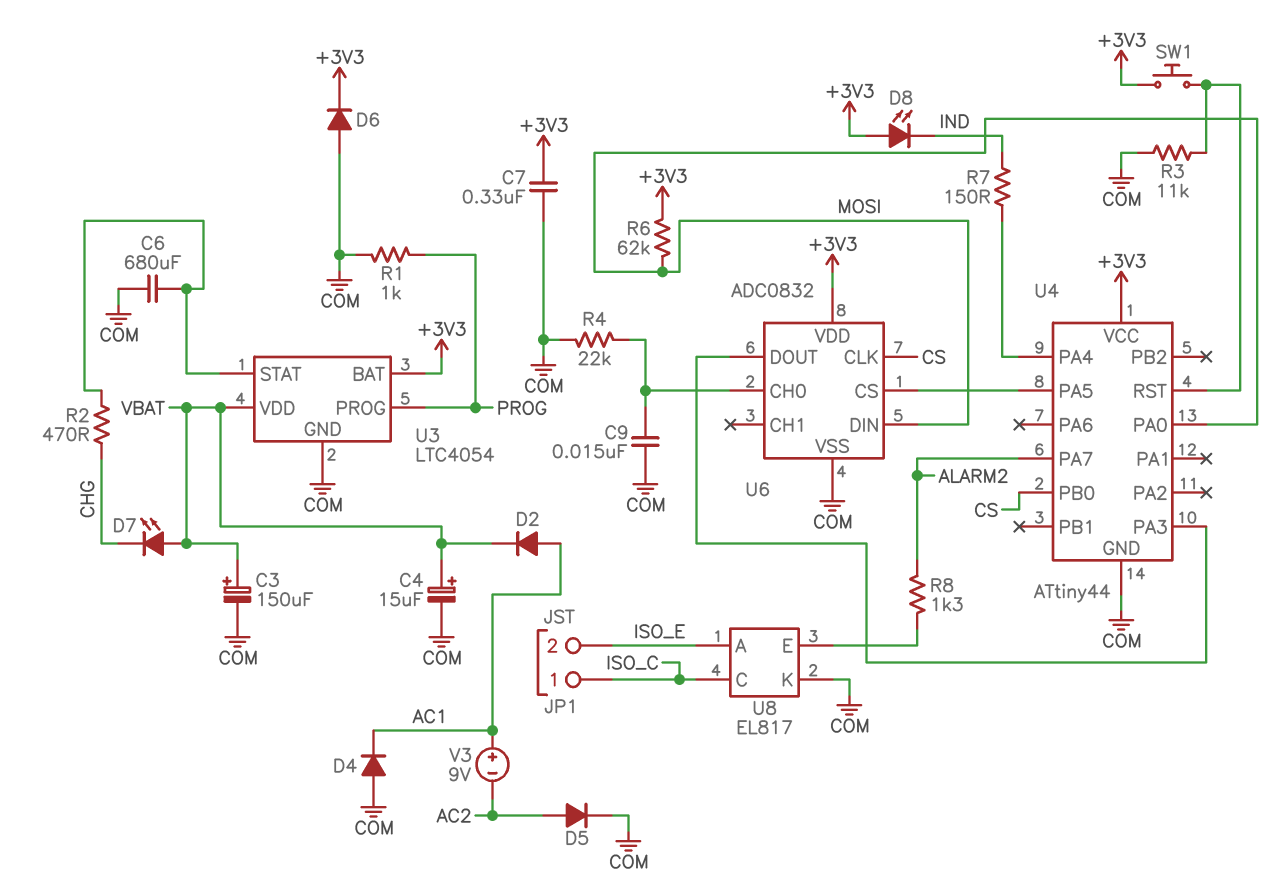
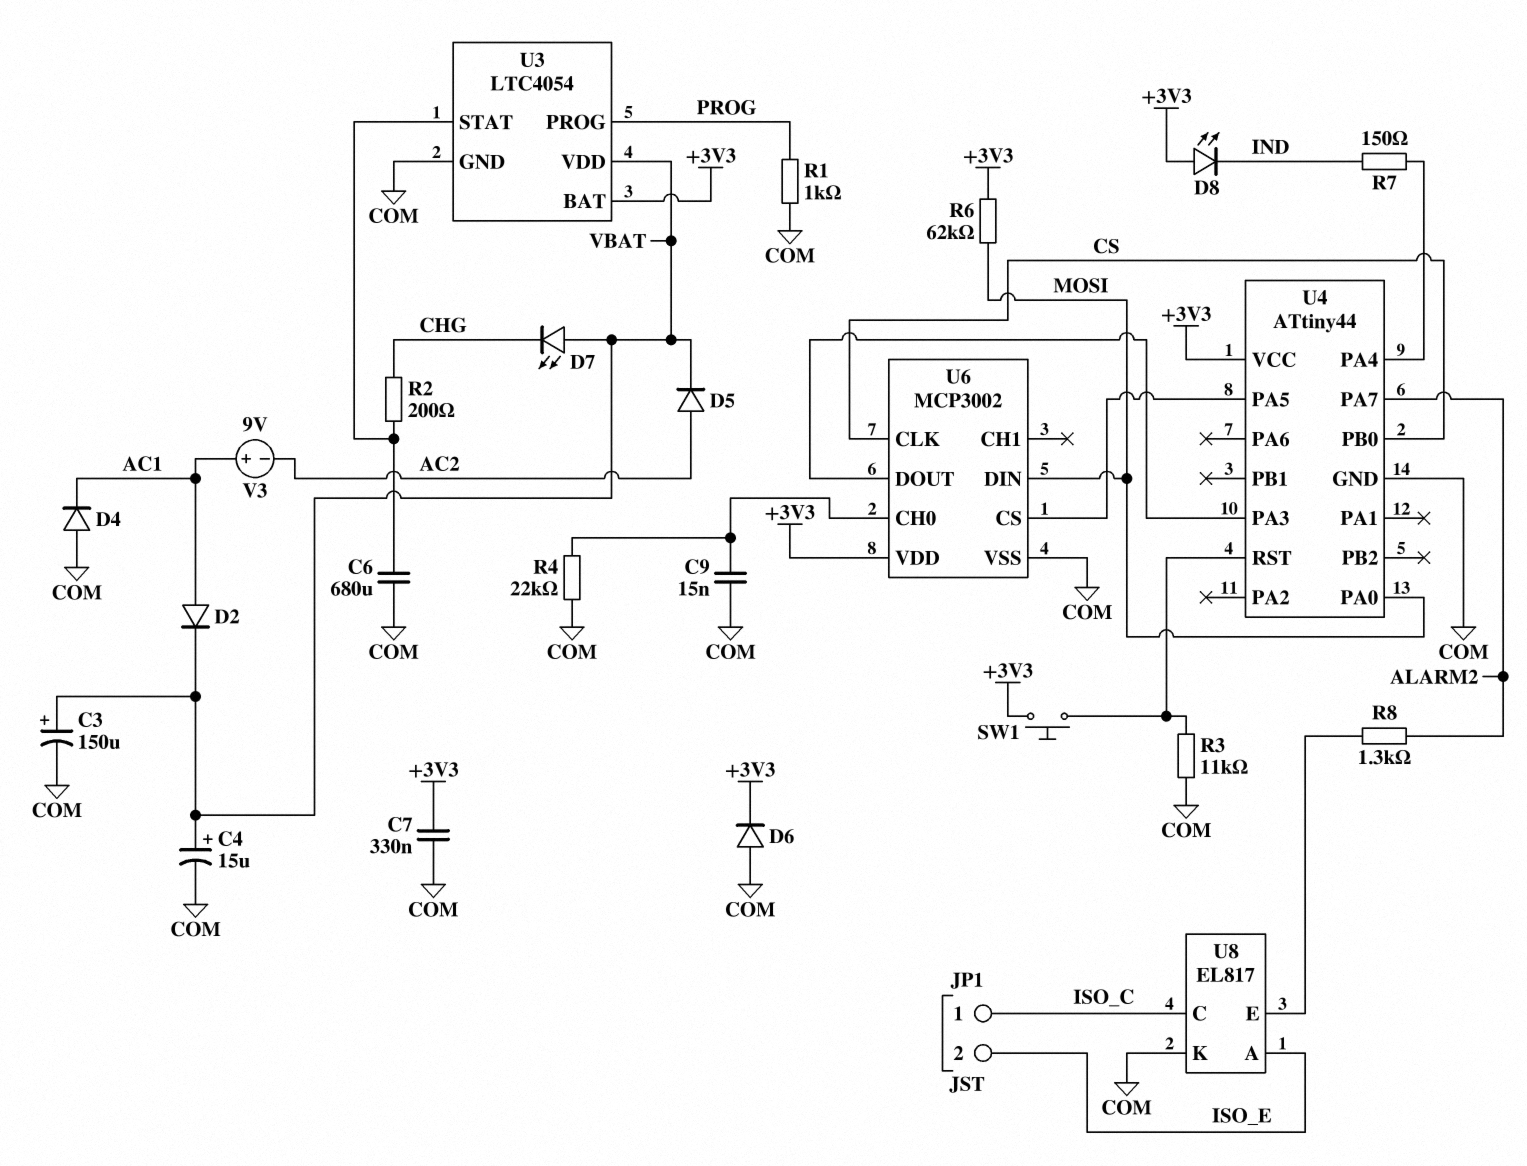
D5: diode (A AC2, K COM) -> diode (A AC2, K VBAT)
R2: 470 (CHG, U3/STAT) -> 200 (CHG, U3/STAT)
U6: ADC0832 -> MCP3002

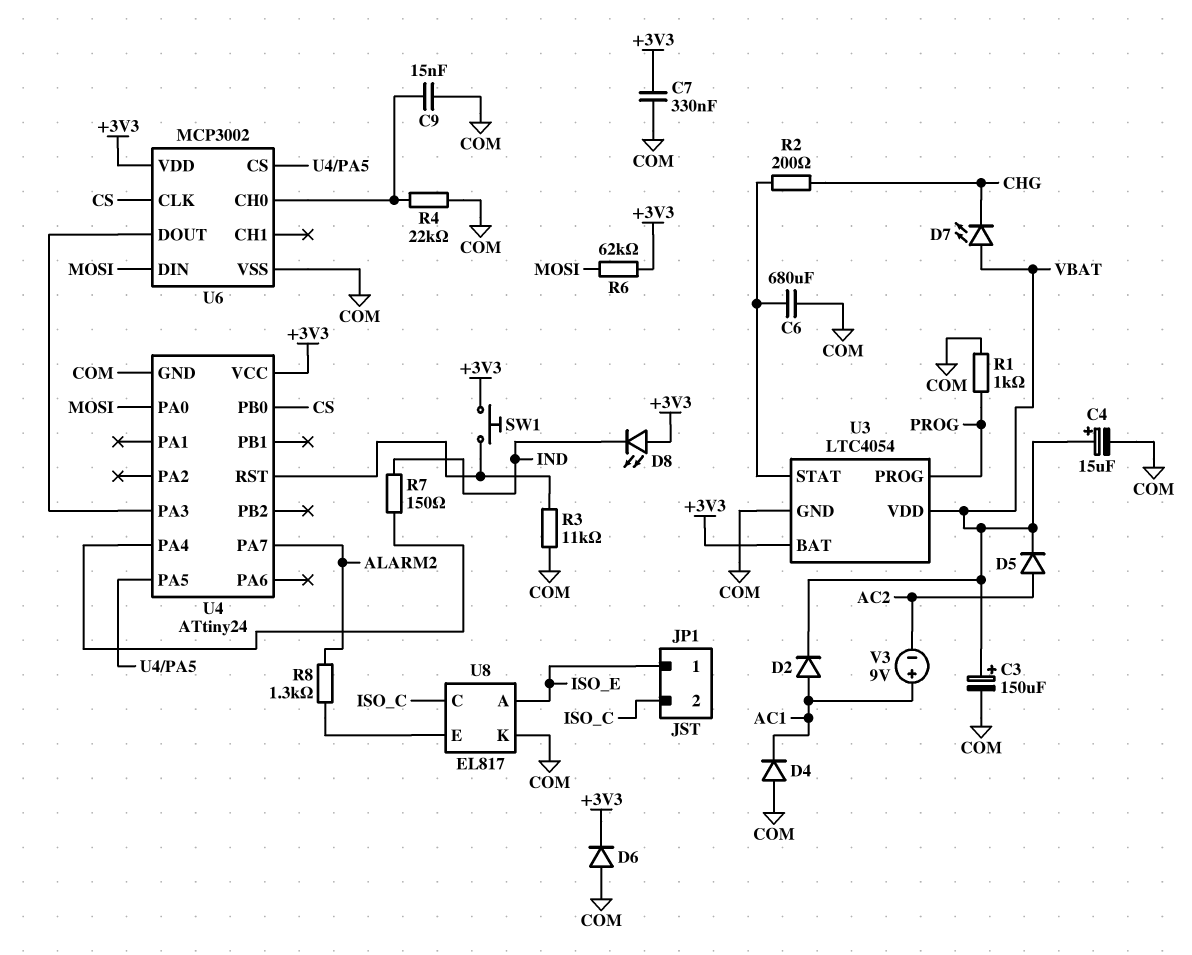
JP1 pin 1: ISO_C -> ISO_E
JP1 pin 2: ISO_E -> ISO_C
U4: ATtiny44 -> ATtiny24

